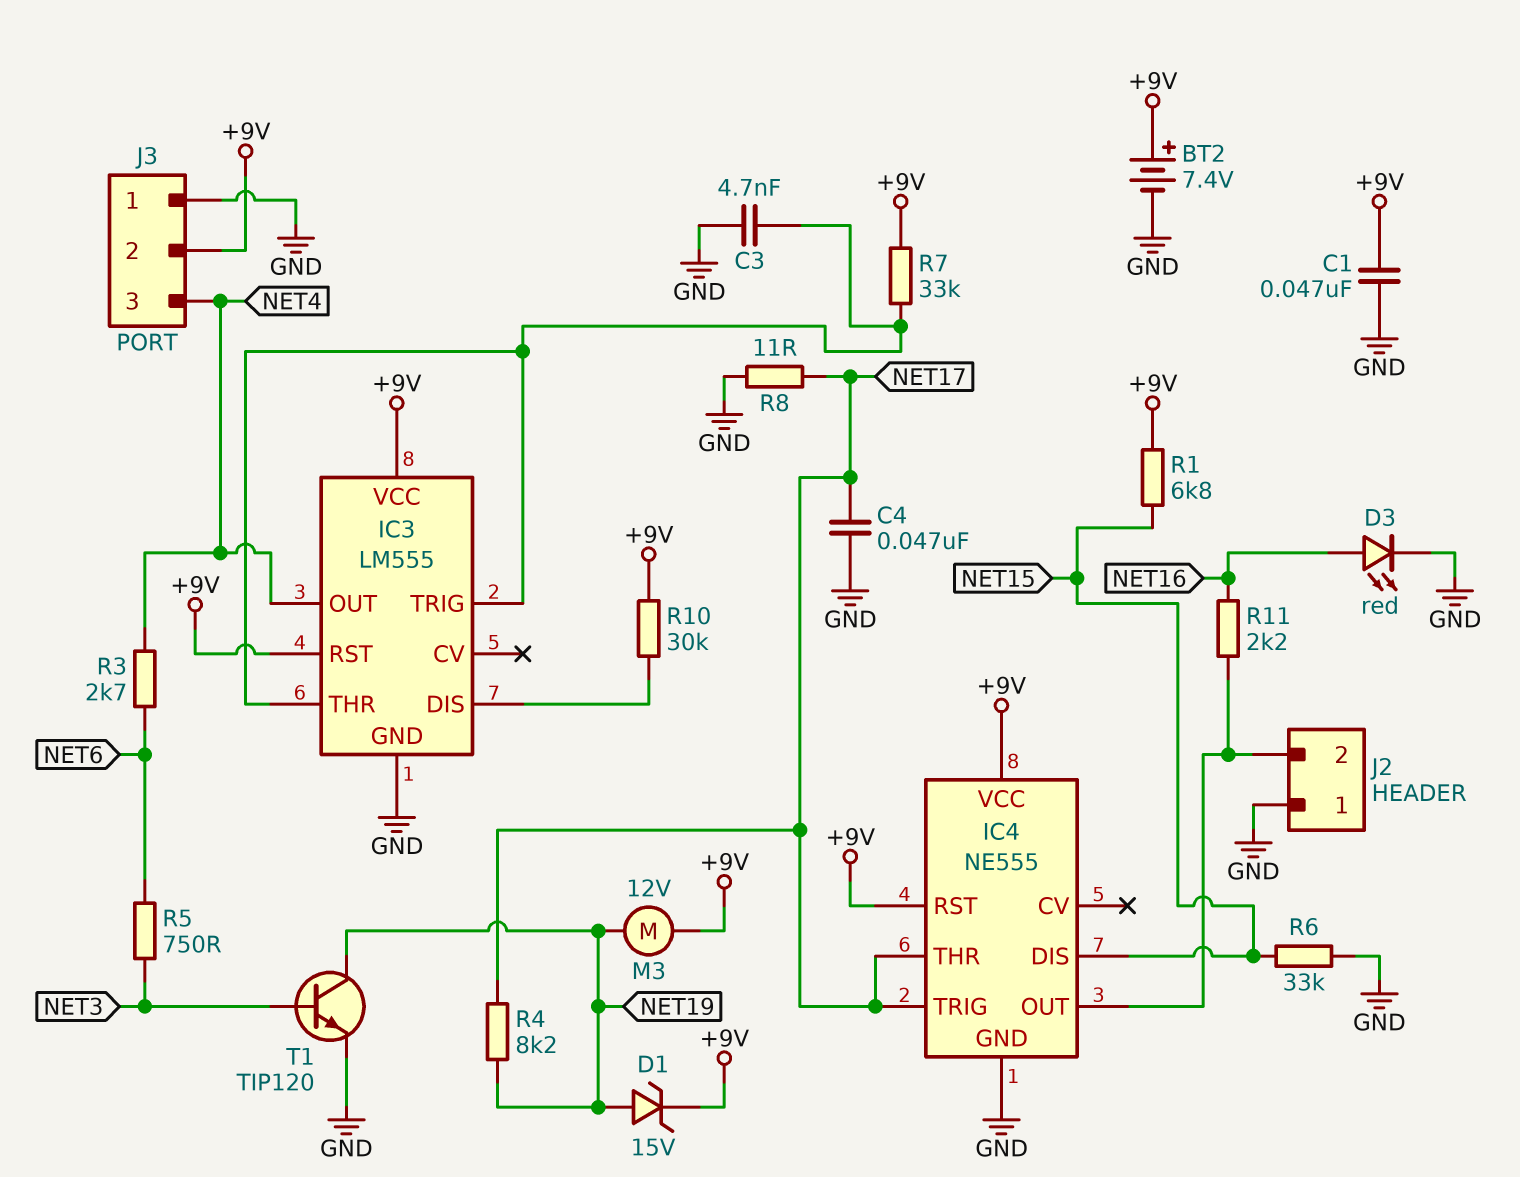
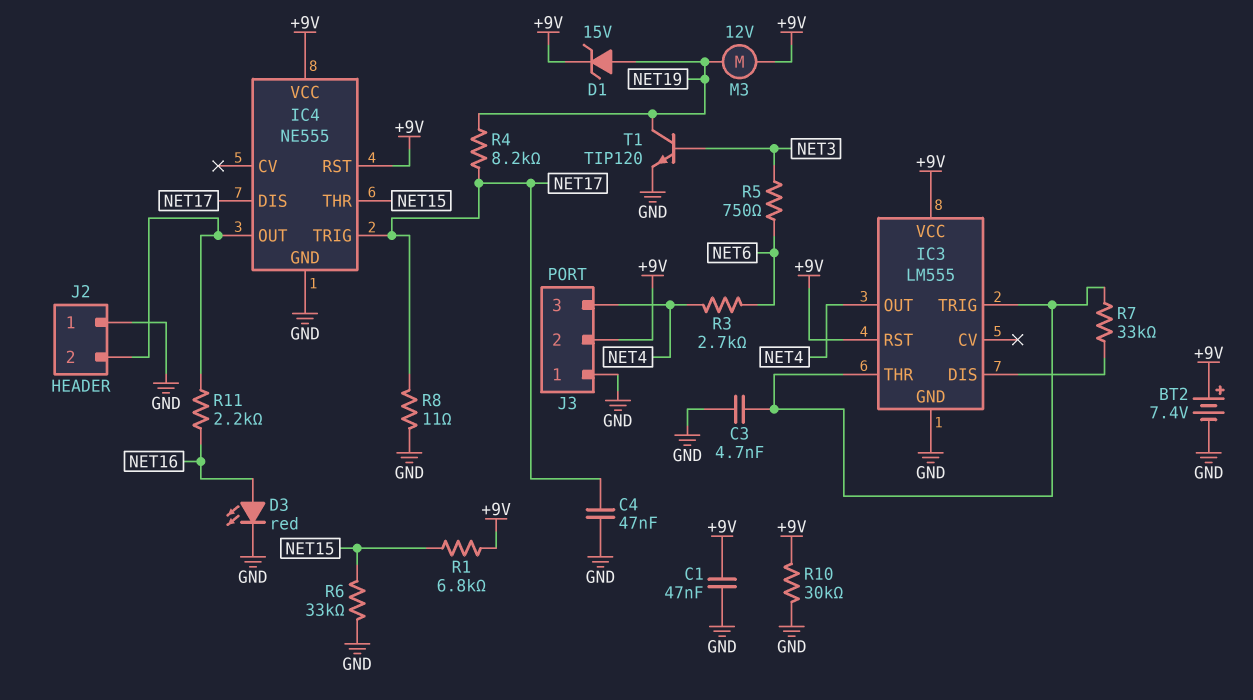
IC4 pin DIS: NET15 -> NET17
IC4 pin THR: NET17 -> NET15
R7: 33k (+9V, IC3/THR) -> 33k (IC3/DIS, IC3/THR)
R10: 30k (+9V, IC3/DIS) -> 30k (+9V, GND)

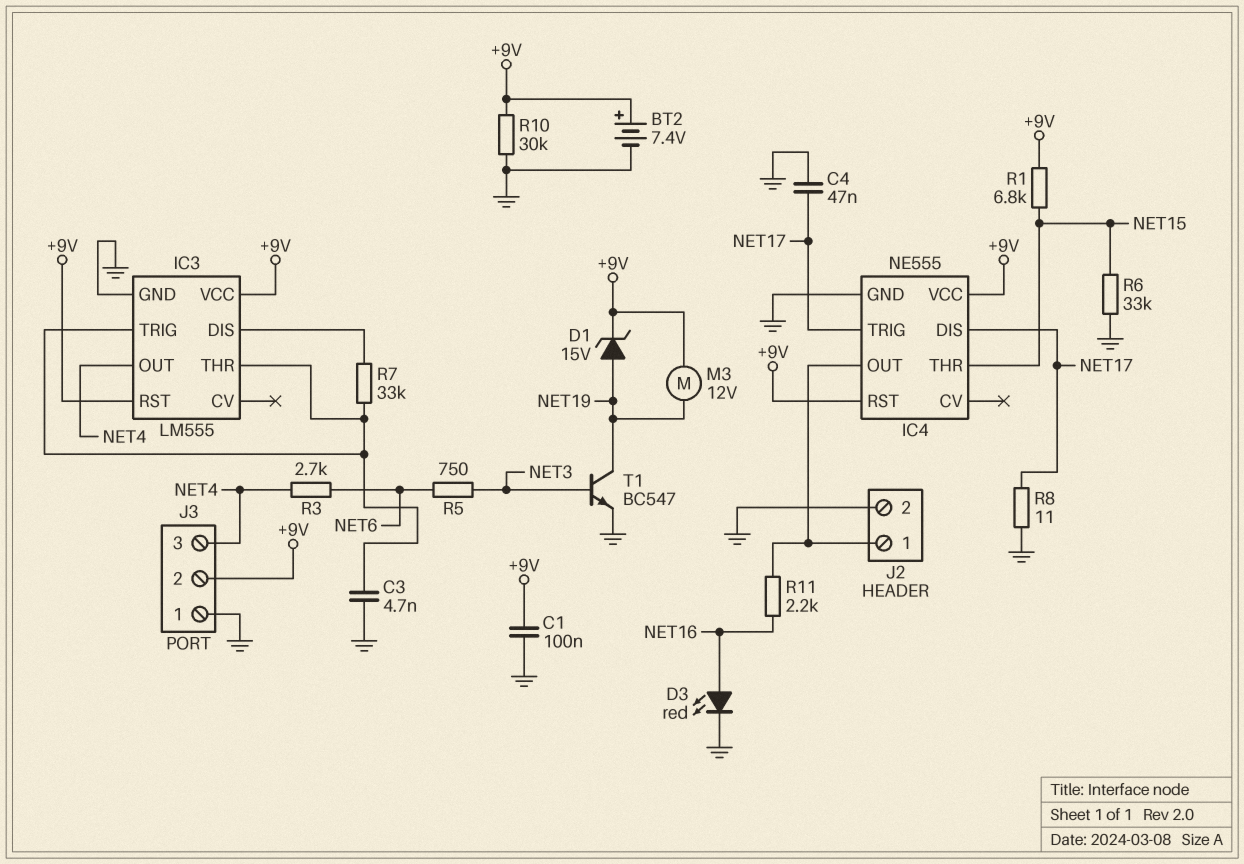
C1: 47nF (+9V, GND) -> 100nF (+9V, GND)
J2 pin 1: GND -> IC4/OUT
J2 pin 2: IC4/OUT -> GND
R4: 8.2k (NET17, NET19) -> none
T1: NPN TIP120 (B NET3, C NET19, E GND) -> NPN BC547 (B NET3, C NET19, E GND)

